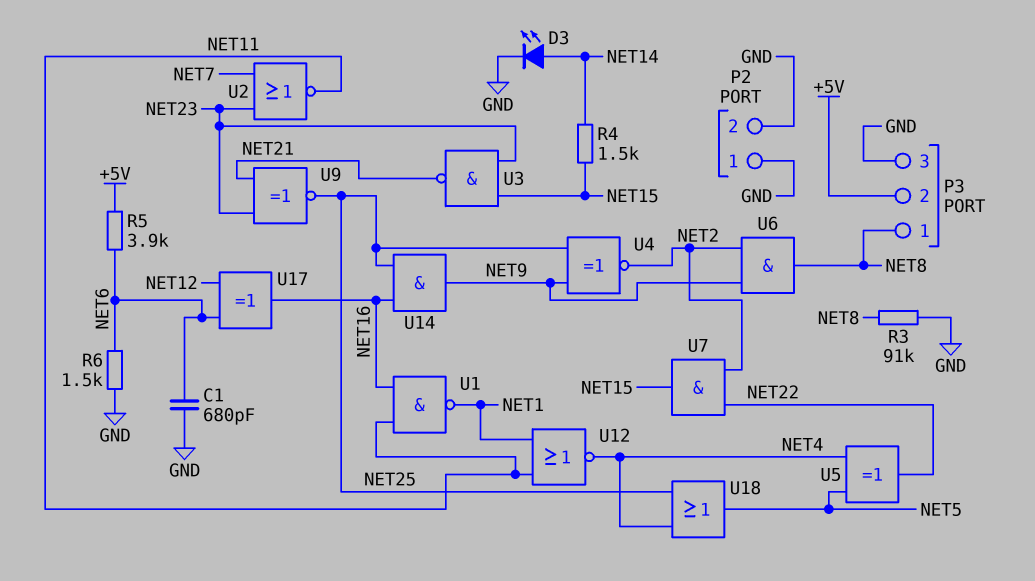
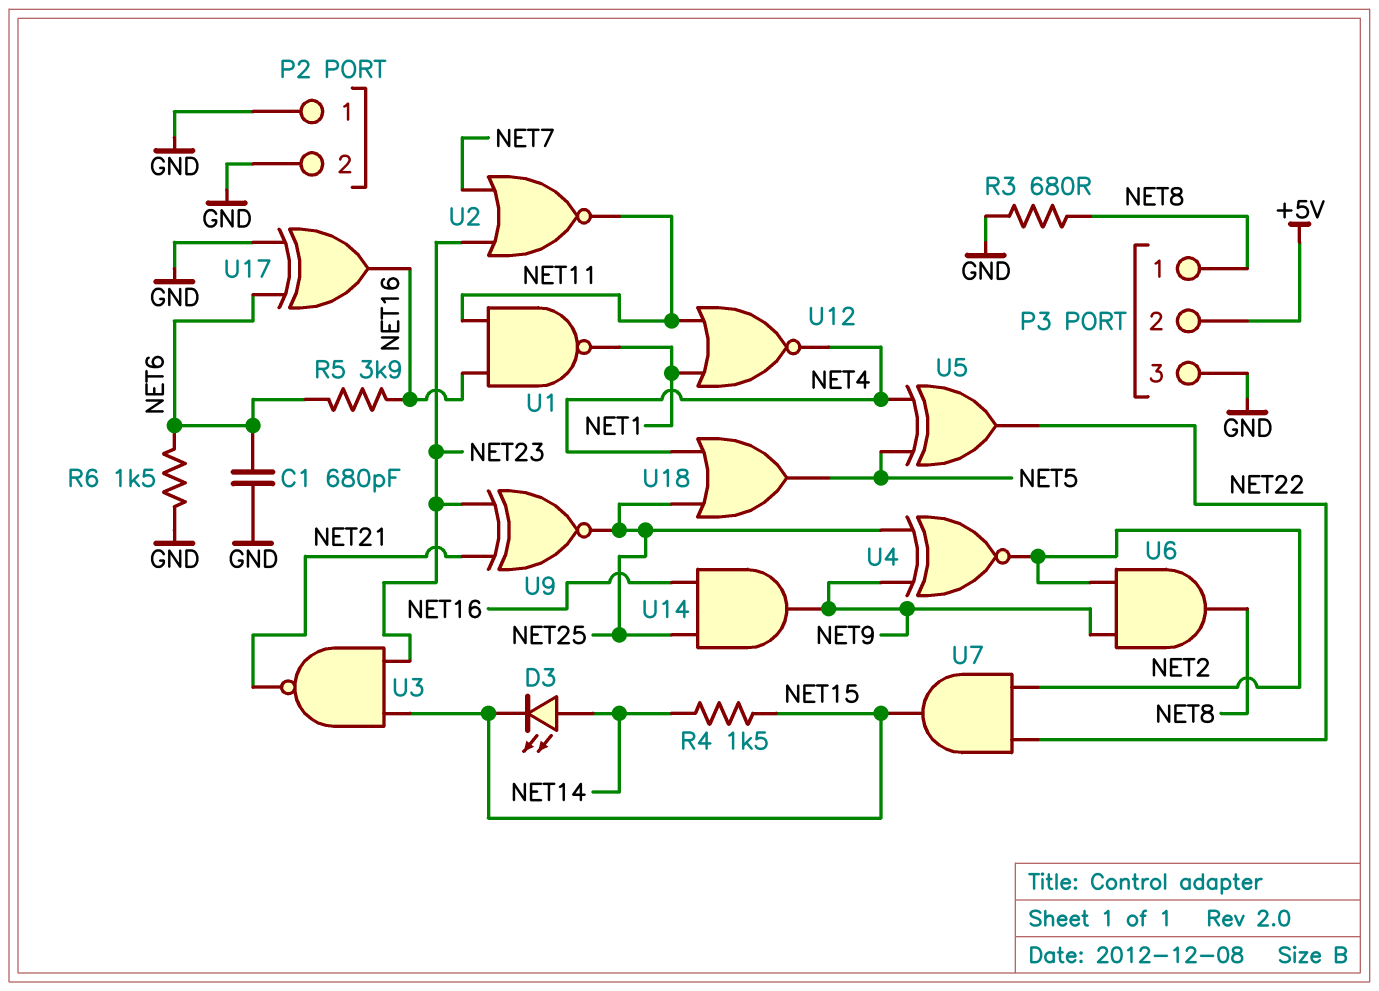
D3: LED (A NET14, K GND) -> LED (A NET14, K NET15)
R3: 91k (GND, NET8) -> 680 (GND, NET8)
R5: 3.9k (+5V, NET6) -> 3.9k (NET6, NET16)
U17: XOR (in NET6, in NET12, out NET16) -> XOR (in GND, in NET6, out NET16)

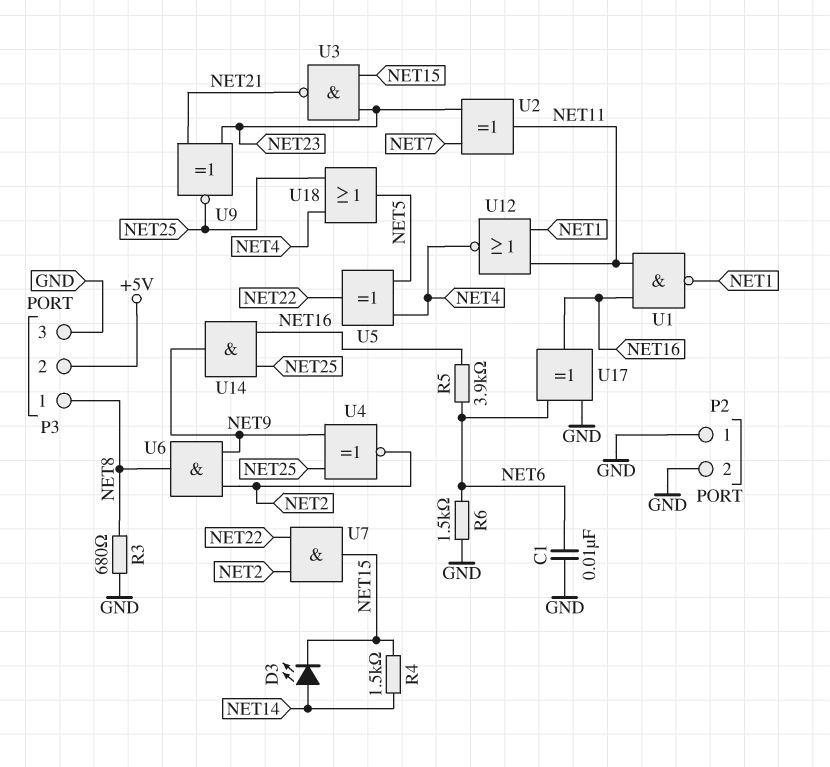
C1: 680pF (GND, NET6) -> 10nF (GND, NET6)
U2: NOR (in NET7, in NET23, out NET11) -> XOR (in NET7, in NET23, out NET11)

